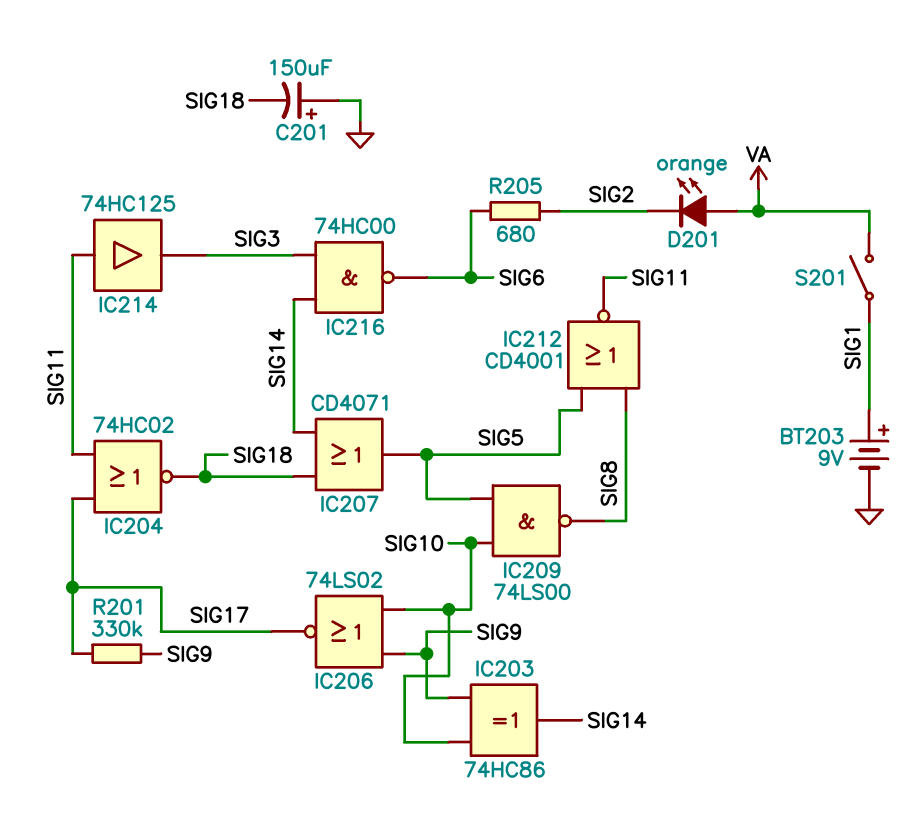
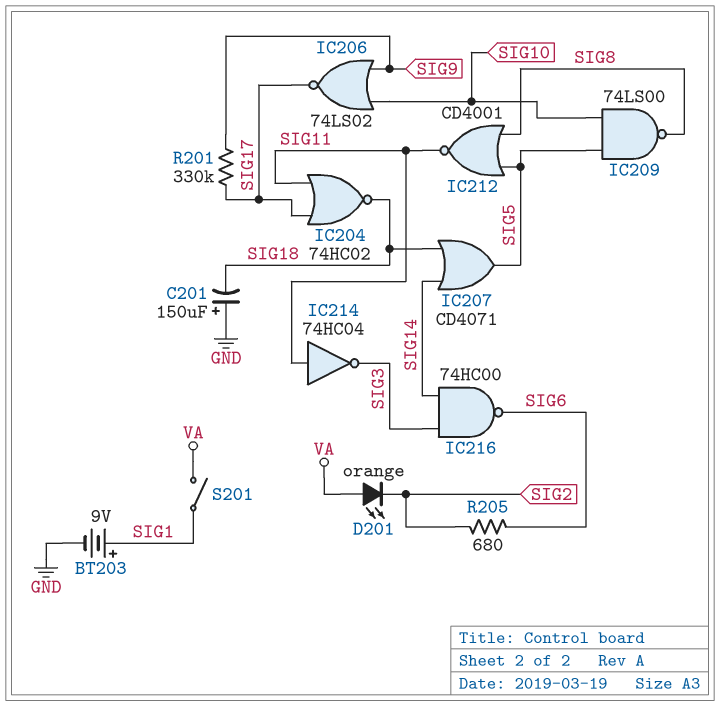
IC203: XOR 74HC86 (in SIG9, in SIG10, out SIG14) -> none
IC214: buffer 74HC125 (in SIG11, out SIG3) -> NOT 74HC04 (in SIG11, out SIG3)

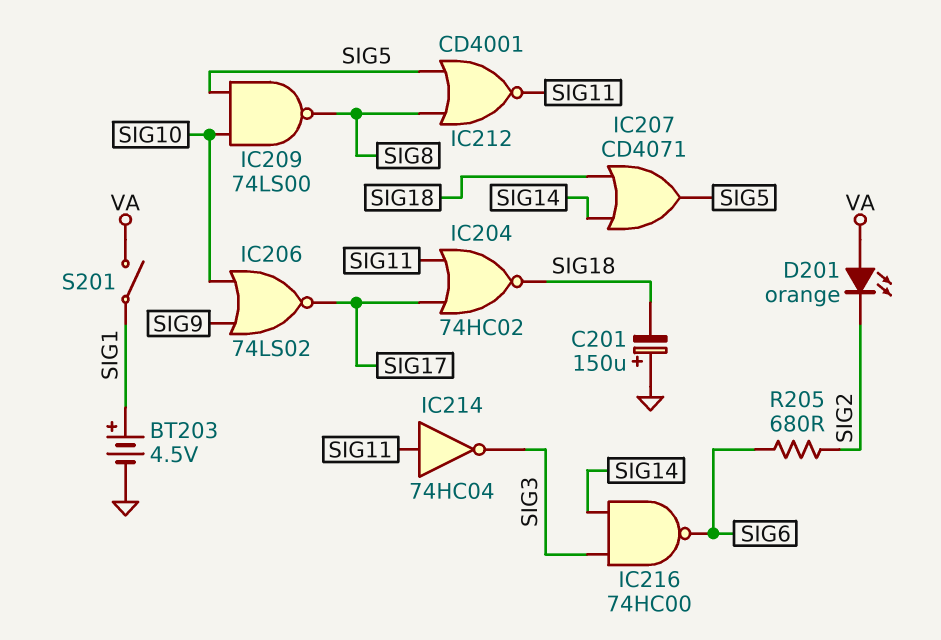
BT203: 9V (plus SIG1, minus GND) -> 4.5V (plus SIG1, minus GND)
R201: 330k (SIG9, SIG17) -> none

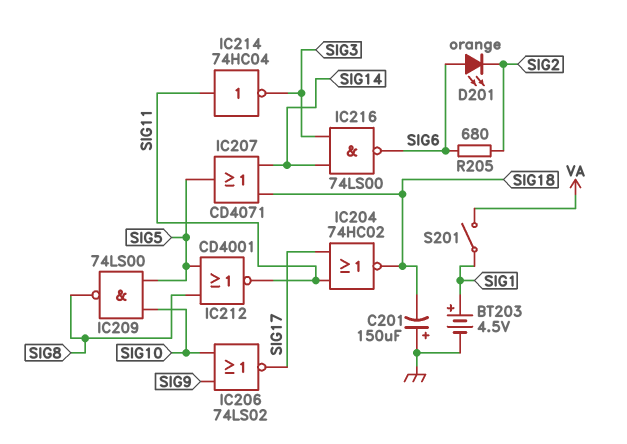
D201: LED orange (A VA, K SIG2) -> LED orange (A SIG6, K SIG2)
IC216: NAND 74HC00 (in SIG3, in SIG14, out SIG6) -> NAND 74LS00 (in SIG3, in SIG14, out SIG6)

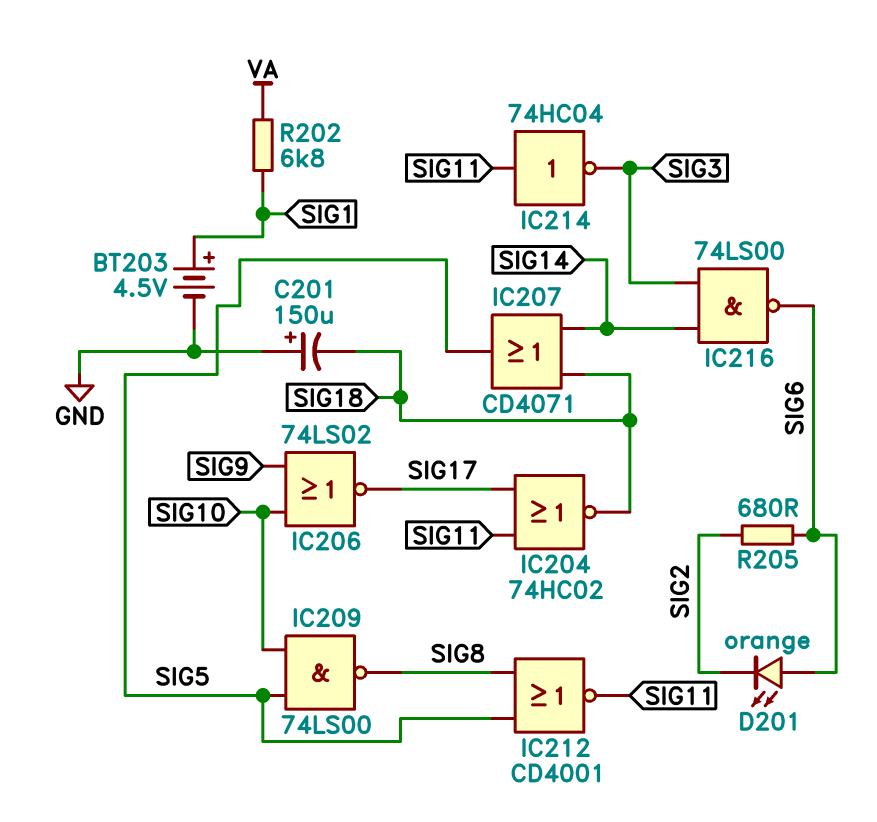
R202: none -> 6.8k (SIG1, VA)
S201: switch (SIG1, VA) -> none

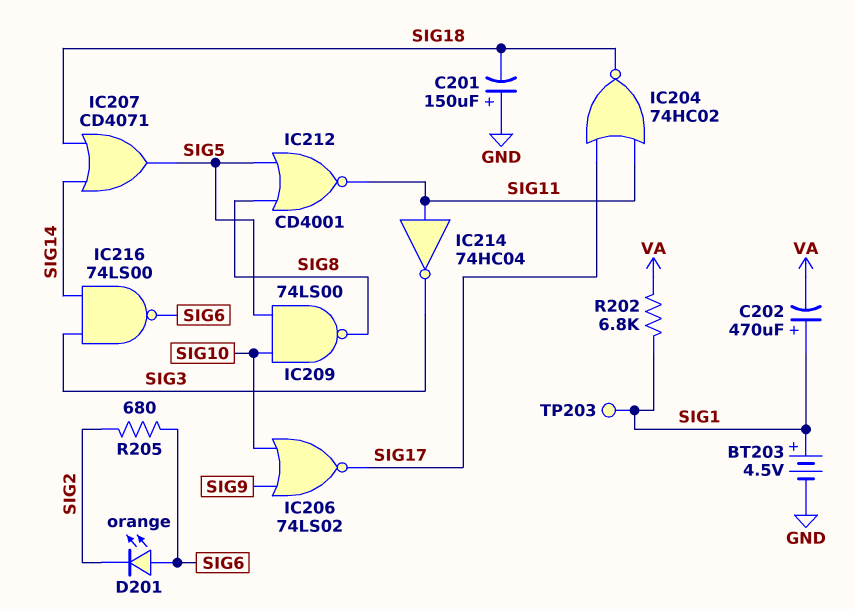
C202: none -> 470uF (plus SIG1, minus VA)
TP203: none -> test point (SIG1)

